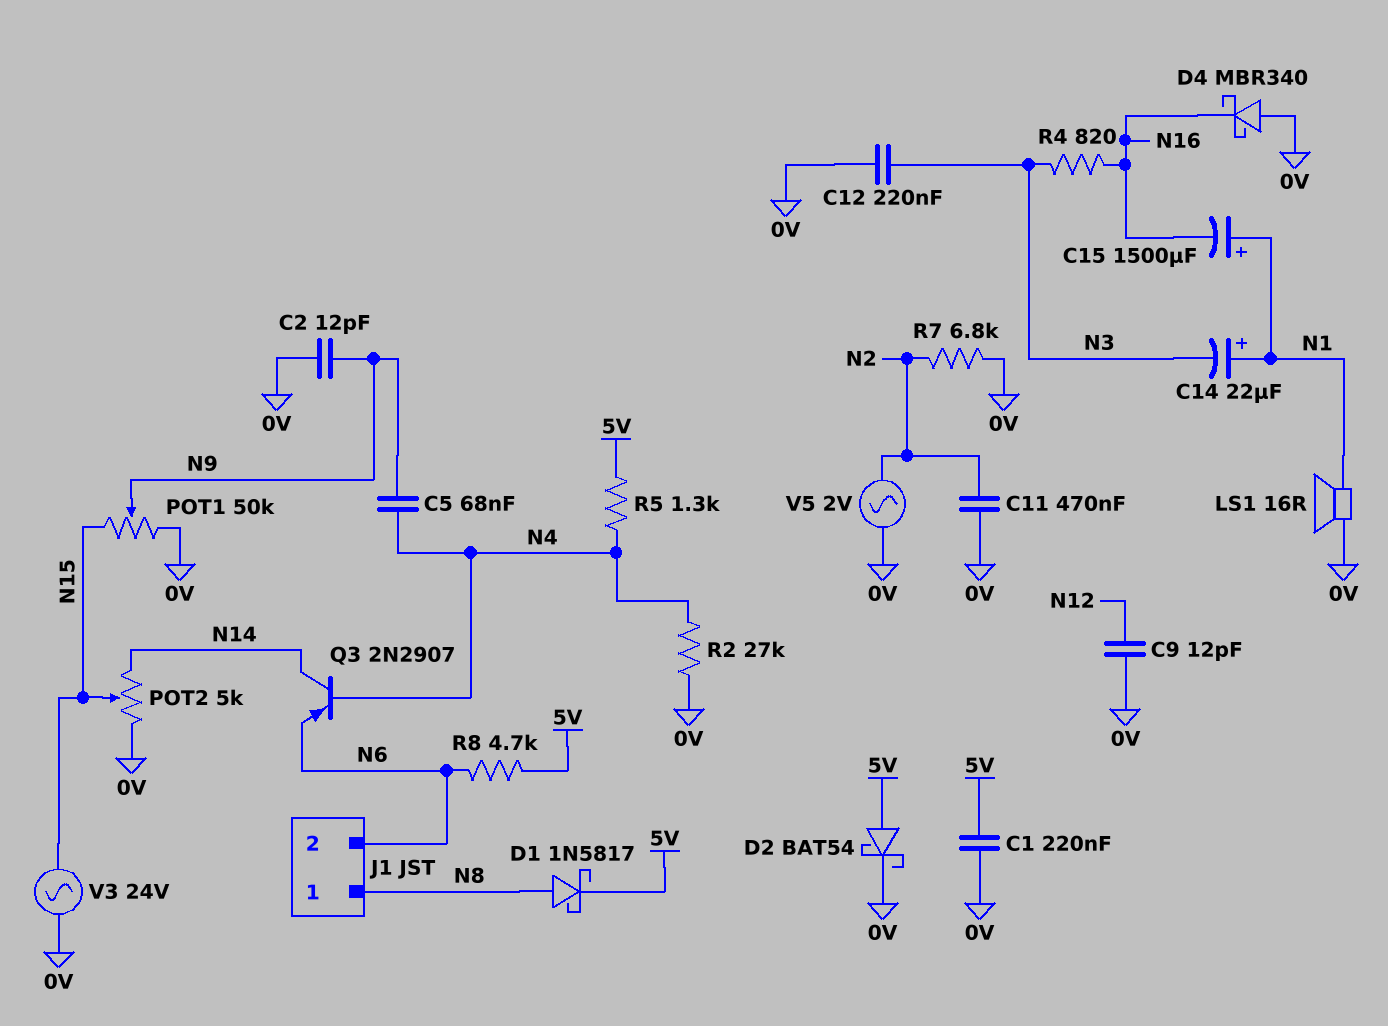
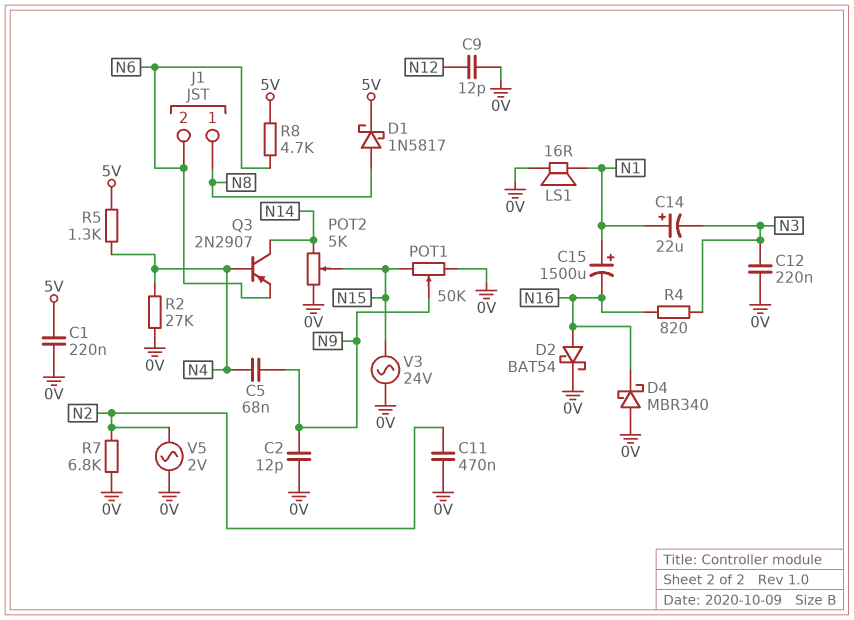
D2: schottky BAT54 (A 5V, K 0V) -> schottky BAT54 (A N16, K 0V)

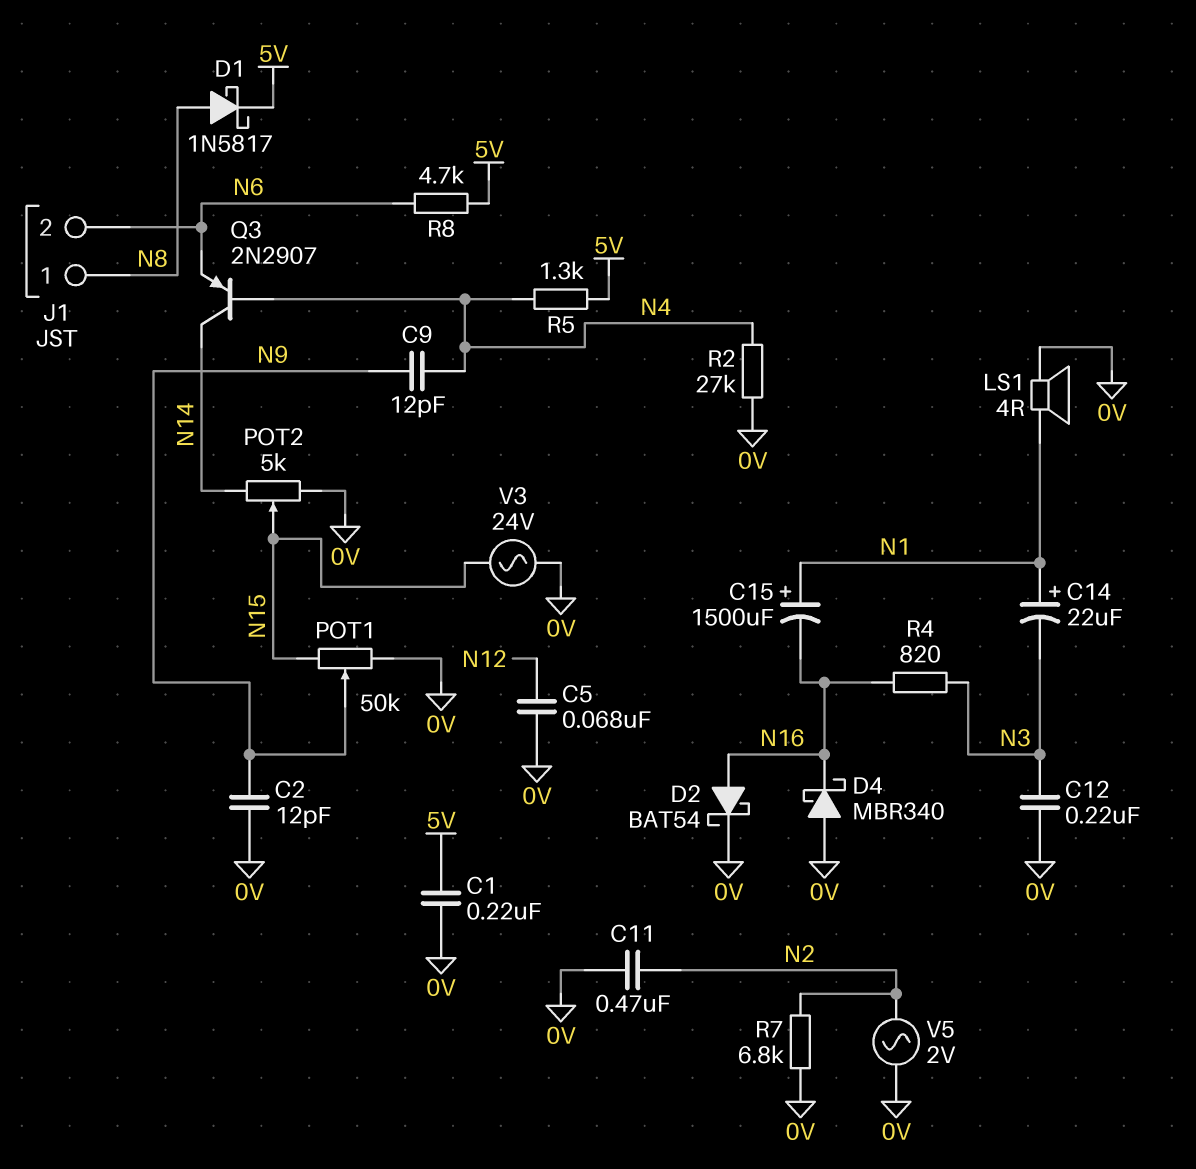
C5: 68nF (N4, N9) -> 68nF (0V, N12)
C9: 12pF (0V, N12) -> 12pF (N4, N9)
LS1: speaker 16R (0V, N1) -> speaker 4R (0V, N1)

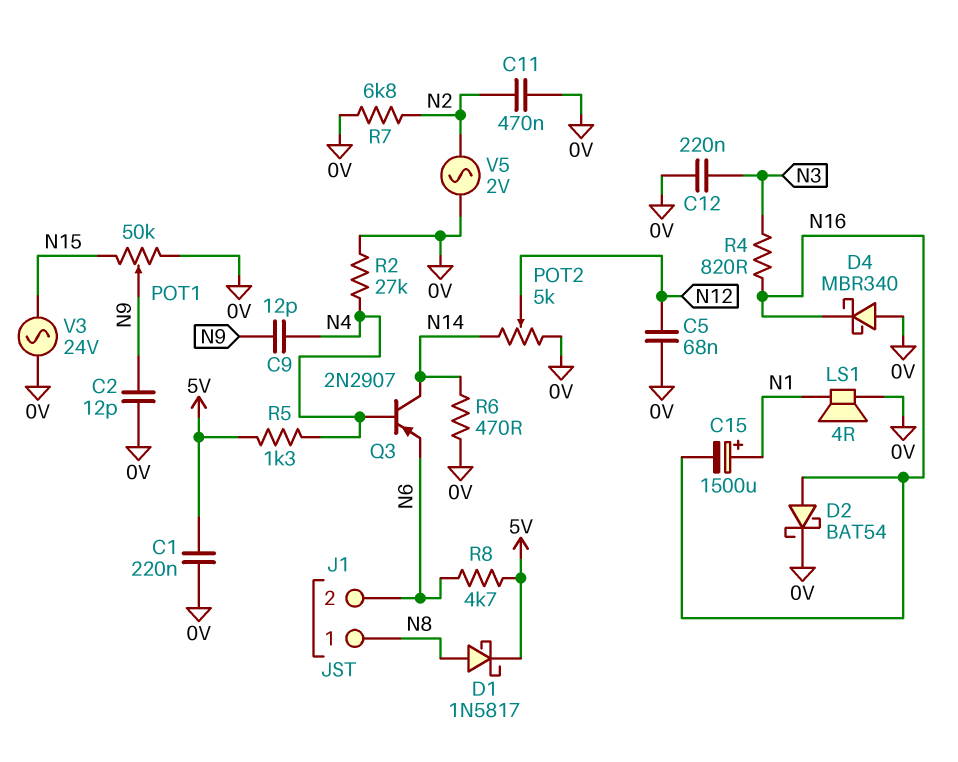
C14: 22uF (plus N1, minus N3) -> none
POT2: 5k (0V, N14, wiper N15) -> 5k (0V, N14, wiper N12)
R6: none -> 470 (0V, N14)

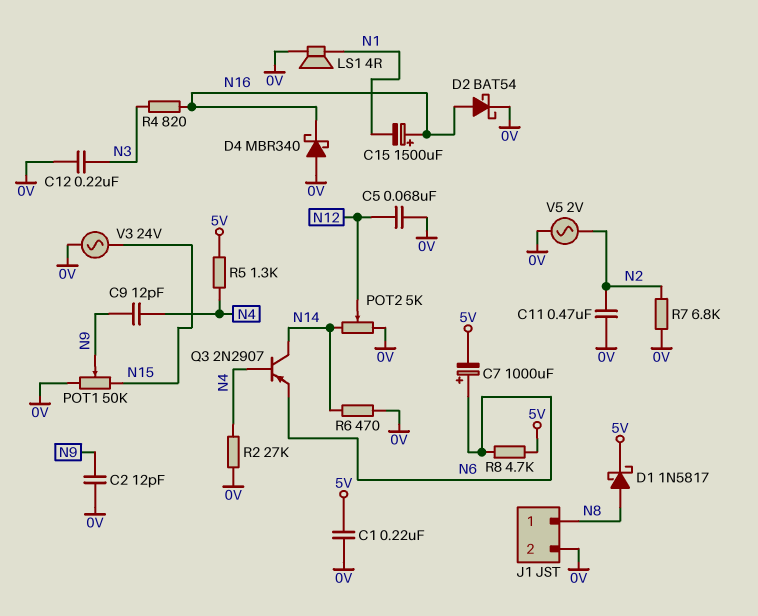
C7: none -> 1000uF (plus N6, minus 5V)
C15: 1500uF (plus N1, minus N16) -> 1500uF (plus N16, minus N1)
J1 pin 2: N6 -> 0V

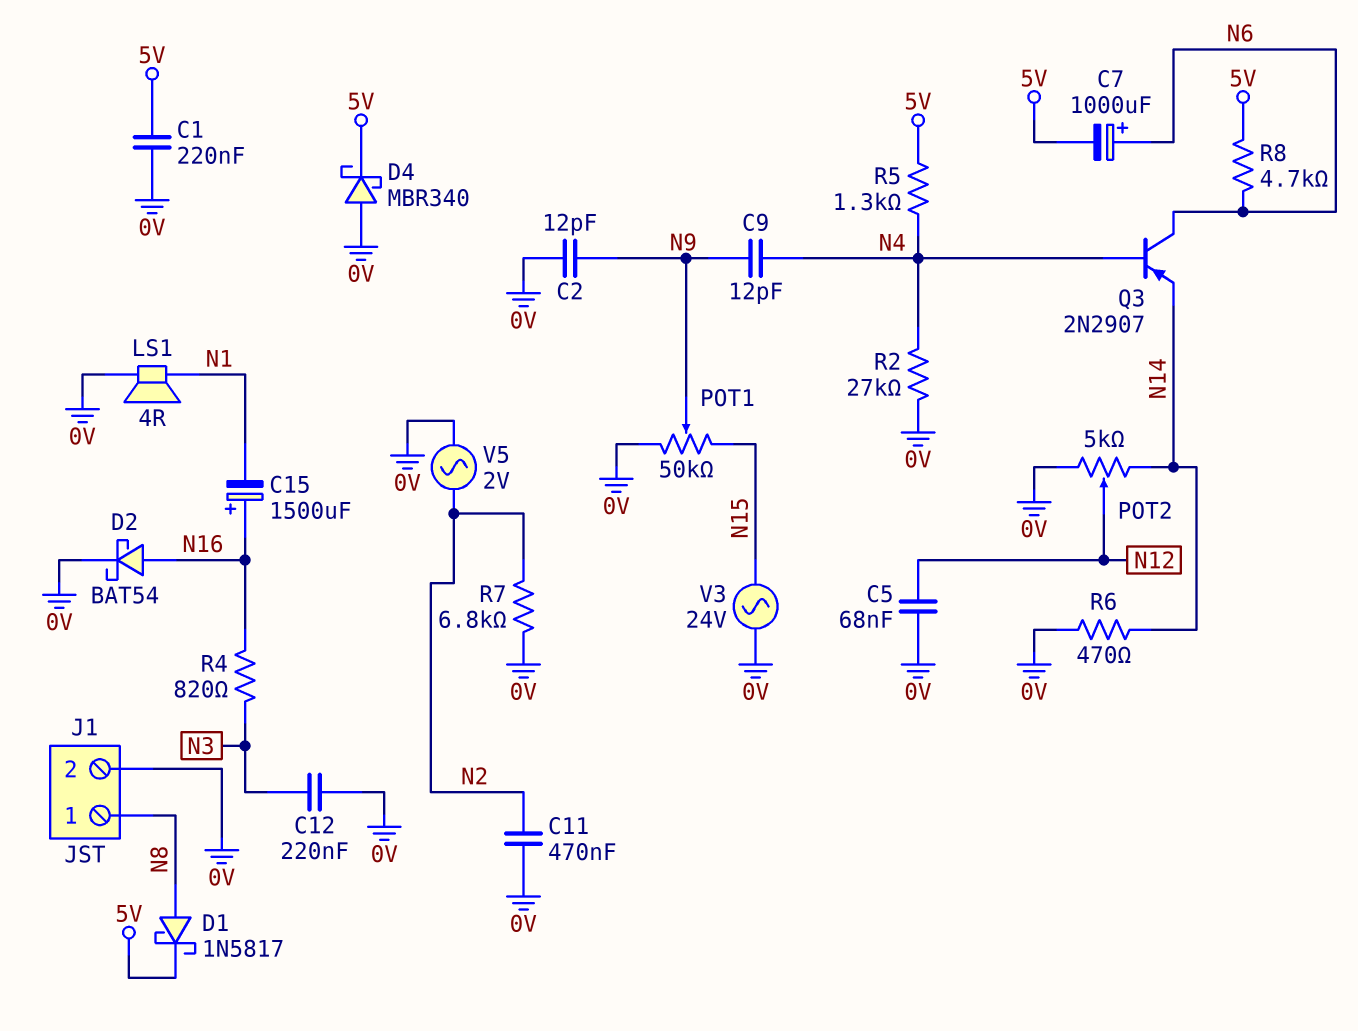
D4: schottky MBR340 (A 0V, K N16) -> schottky MBR340 (A 0V, K 5V)
Q3: PNP 2N2907 (B N4, C N14, E N6) -> PNP 2N2907 (B N4, C N6, E N14)

